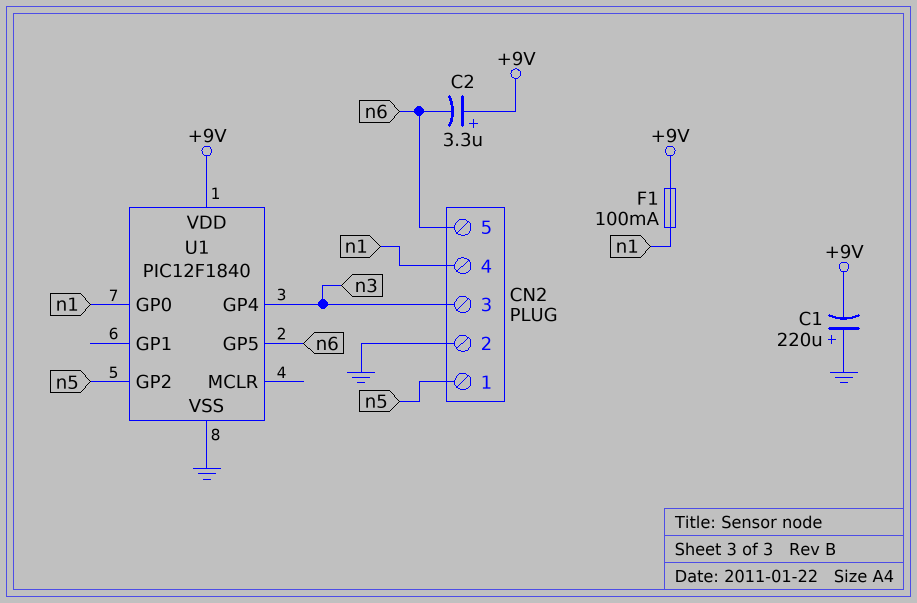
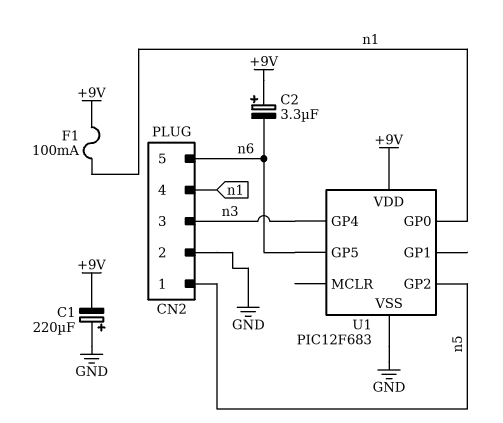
U1: PIC12F1840 -> PIC12F683

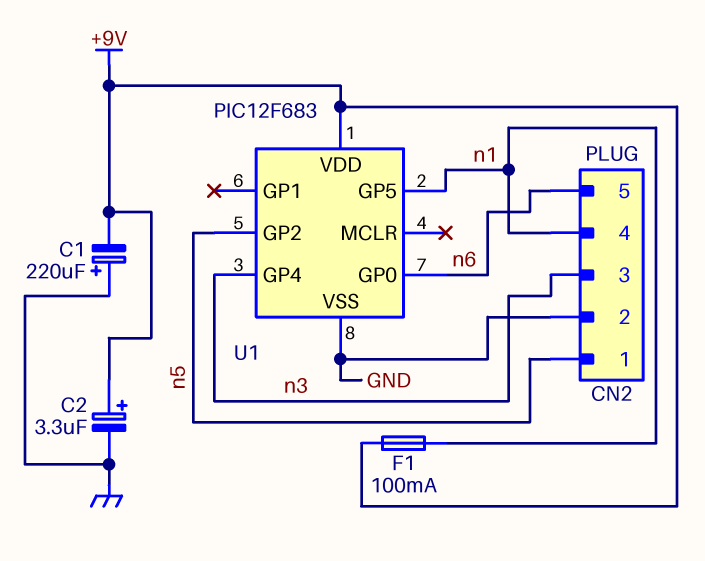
C2: 3.3uF (plus +9V, minus n6) -> 3.3uF (plus +9V, minus GND)
U1 pin GP0: n1 -> n6
U1 pin GP5: n6 -> n1

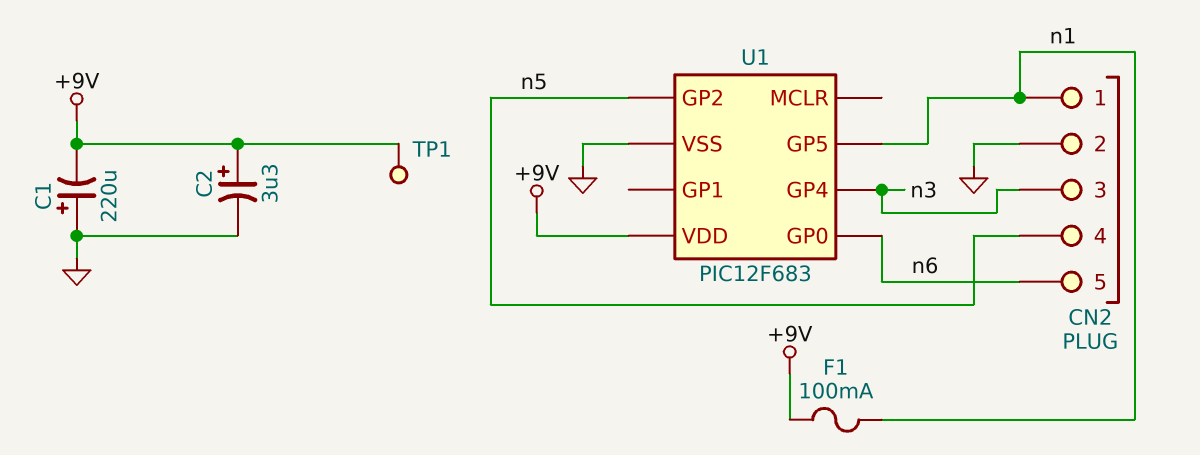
CN2 pin 1: n5 -> n1
CN2 pin 4: n1 -> n5
TP1: none -> test point (+9V)

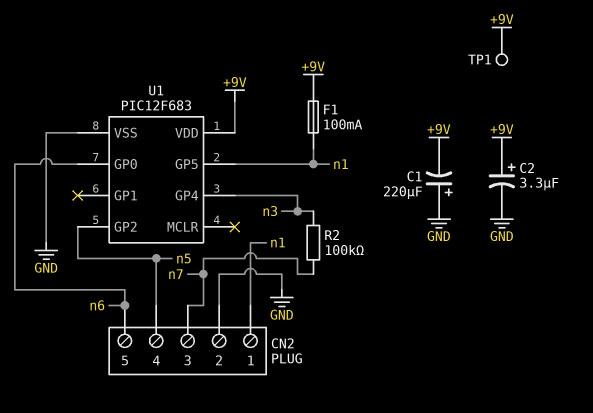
CN2 pin 3: n3 -> n7
R2: none -> 100k (n3, n7)

